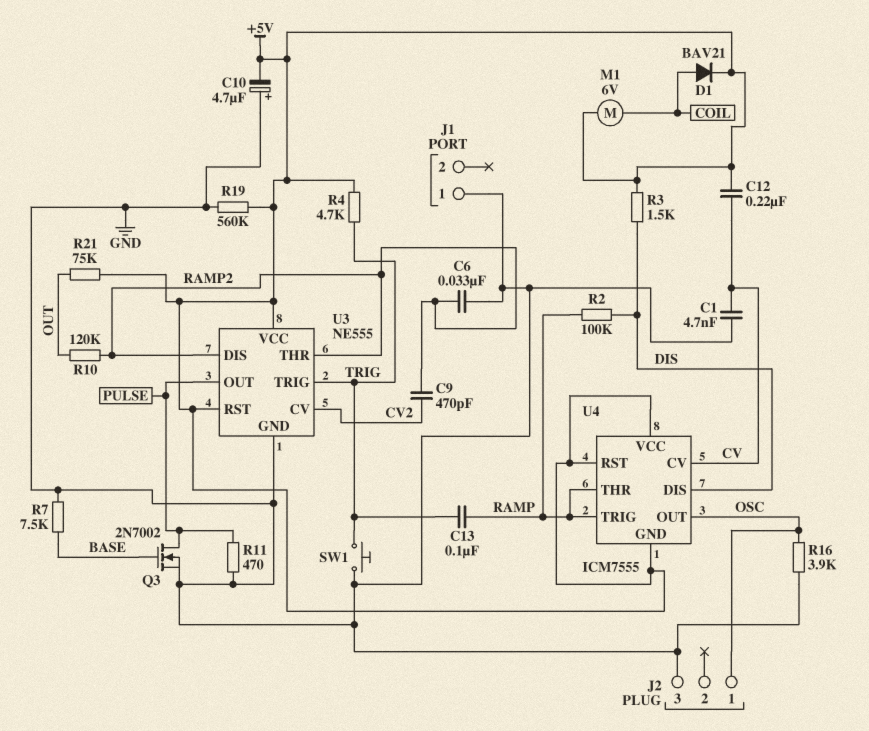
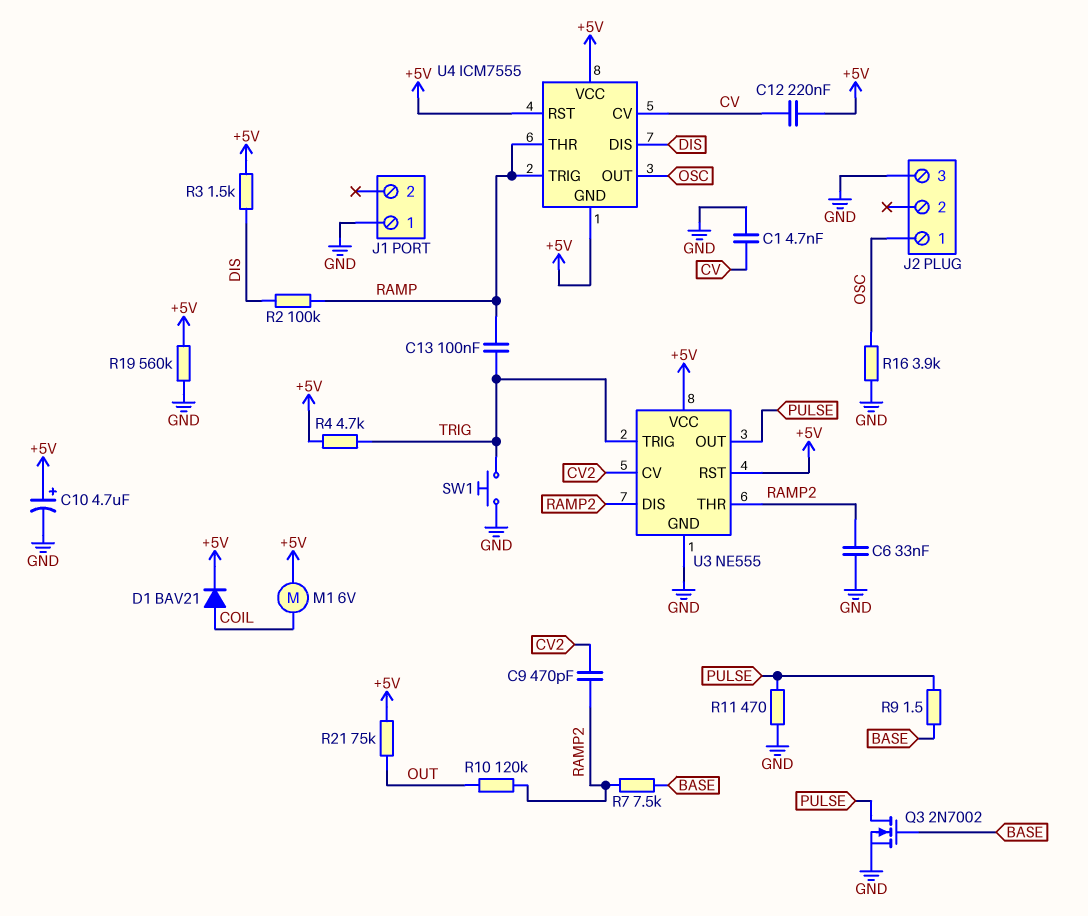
C10: 4.7uF (plus GND, minus +5V) -> 4.7uF (plus +5V, minus GND)
R7: 7.5k (BASE, GND) -> 7.5k (BASE, RAMP2)
R9: none -> 1.5 (BASE, PULSE)

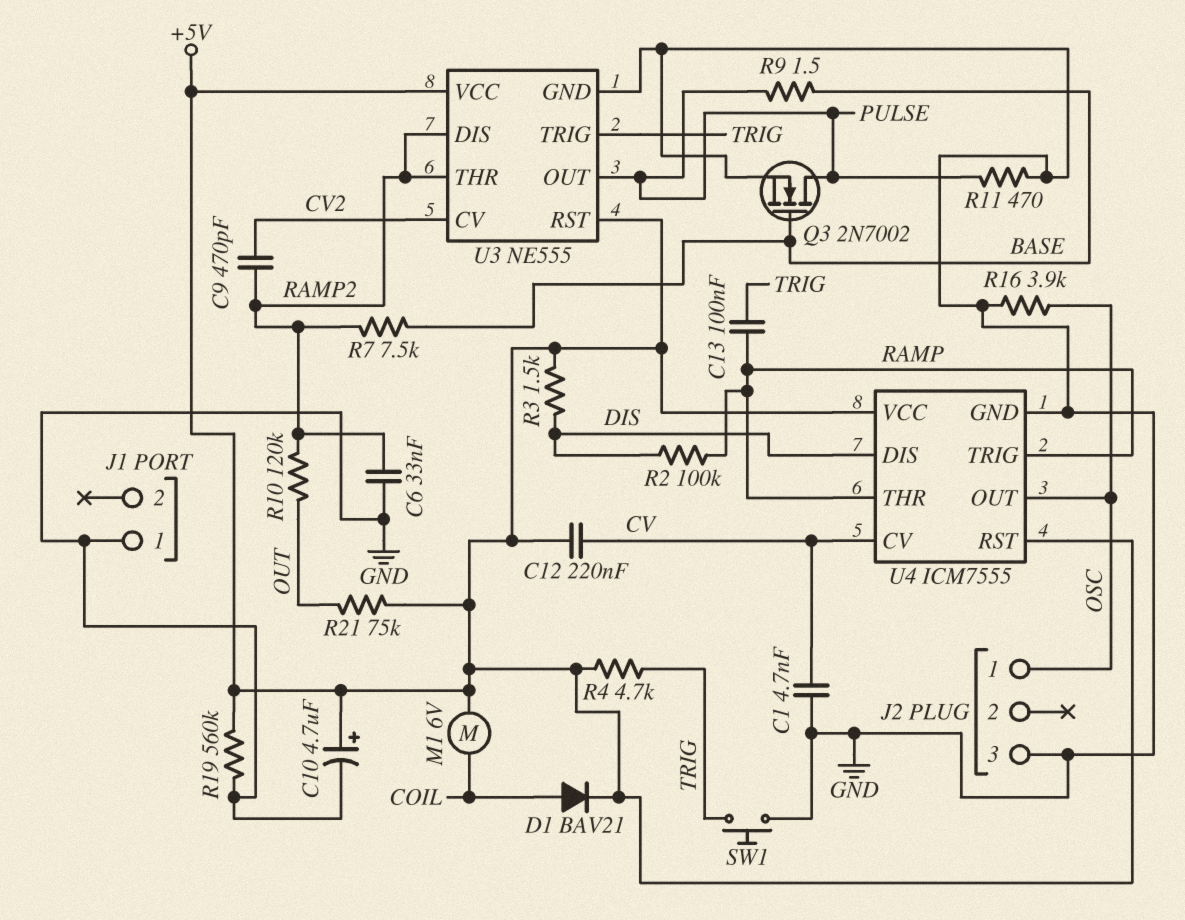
U4 pin GND: +5V -> GND

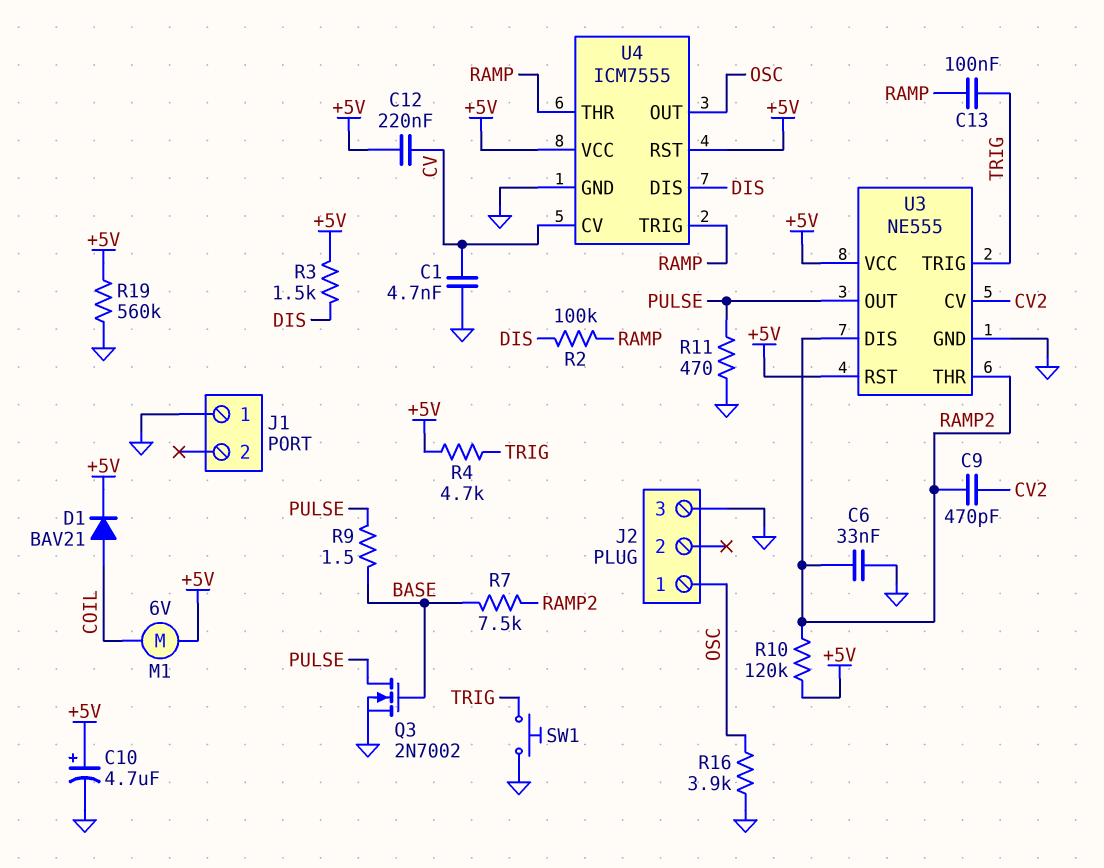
R10: 120k (OUT, RAMP2) -> 120k (+5V, RAMP2)
R21: 75k (+5V, OUT) -> none

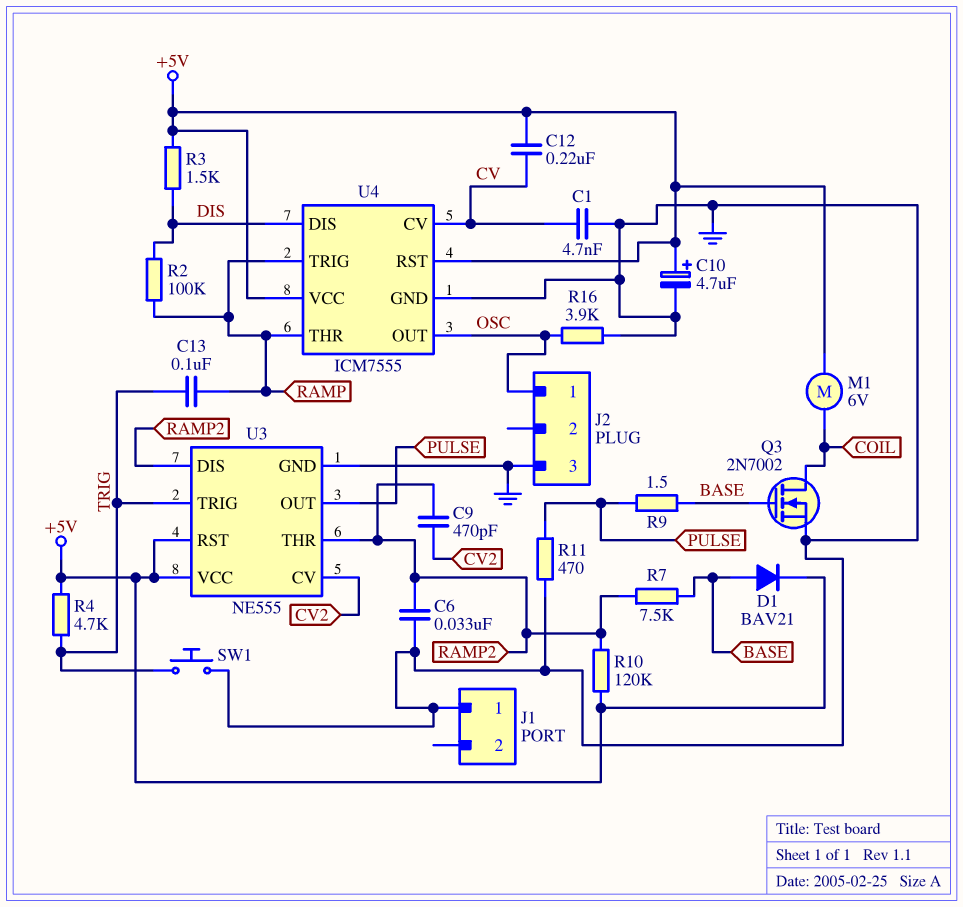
D1: diode BAV21 (A COIL, K +5V) -> diode BAV21 (A BASE, K +5V)
Q3: NMOS 2N7002 (G BASE, D PULSE, S GND) -> NMOS 2N7002 (G BASE, D COIL, S GND)
R19: 560k (+5V, GND) -> none

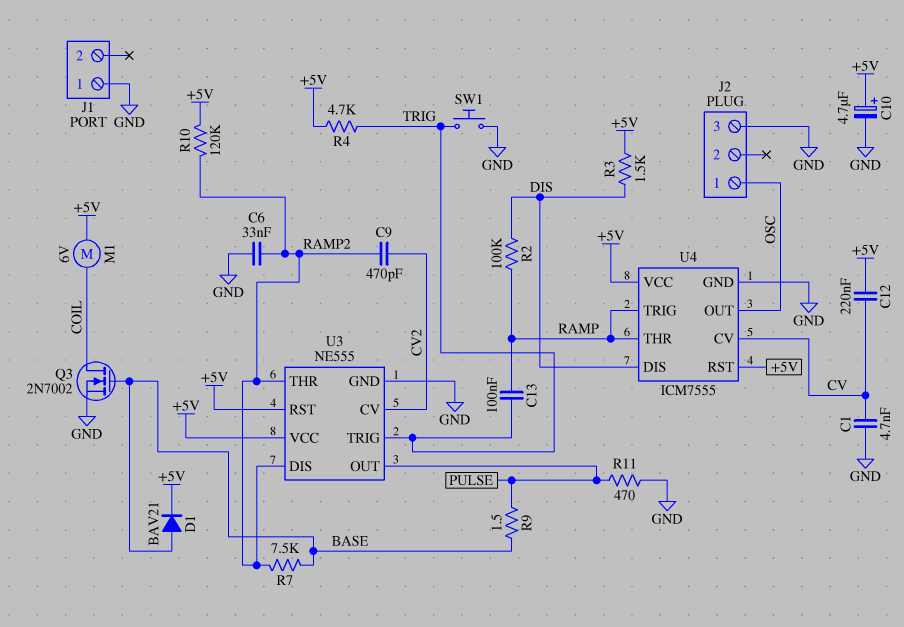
R16: 3.9k (GND, OSC) -> none

